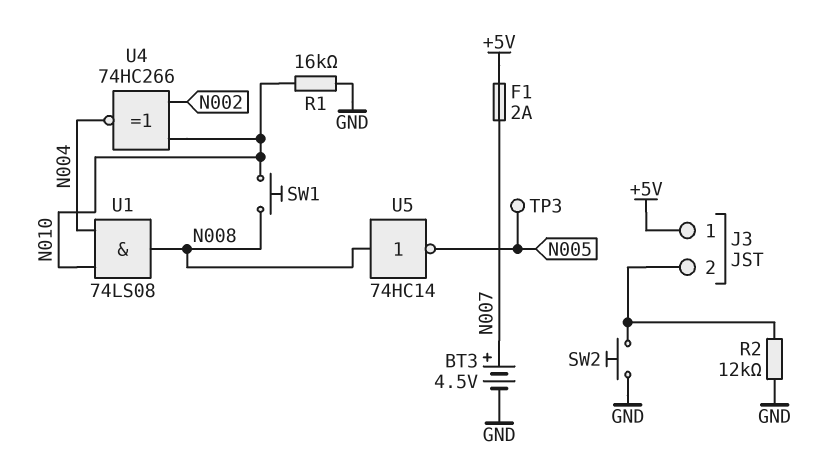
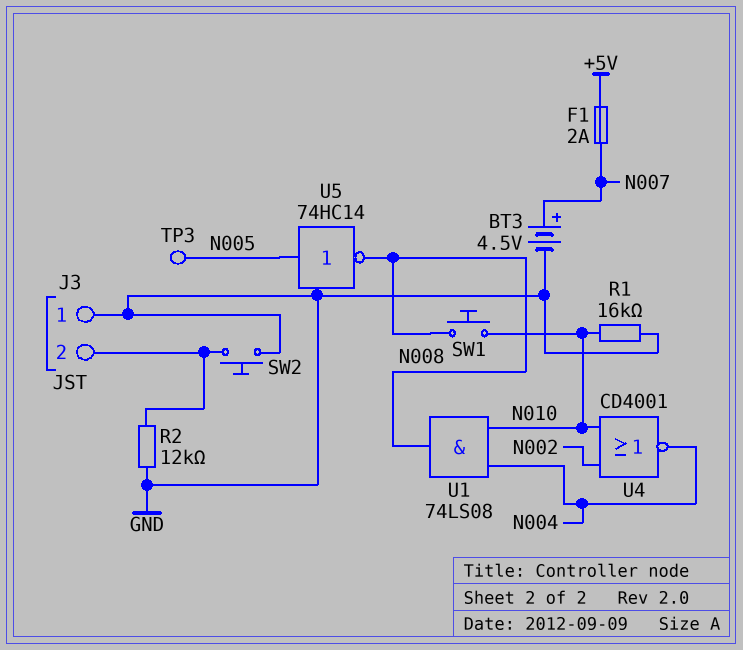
J3 pin 1: +5V -> GND
U4: XNOR 74HC266 (in N002, in N010, out N004) -> NOR CD4001 (in N002, in N010, out N004)
U5: NOT 74HC14 (in N008, out N005) -> NOT 74HC14 (in N005, out N008)

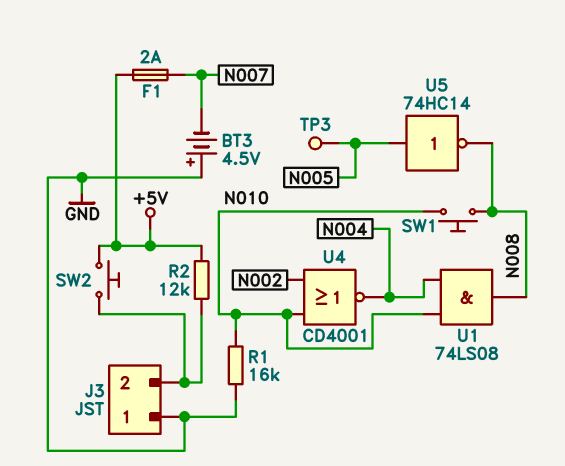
BT3: 4.5V (plus N007, minus GND) -> 4.5V (plus GND, minus N007)
R2: 12k (GND, J3/2) -> 12k (+5V, J3/2)
SW2: button (GND, J3/2) -> button (+5V, J3/2)

